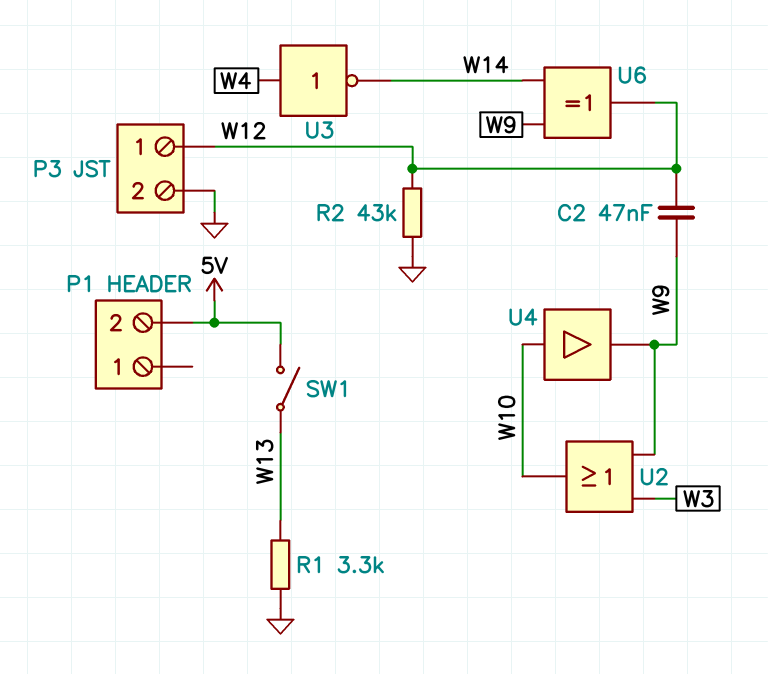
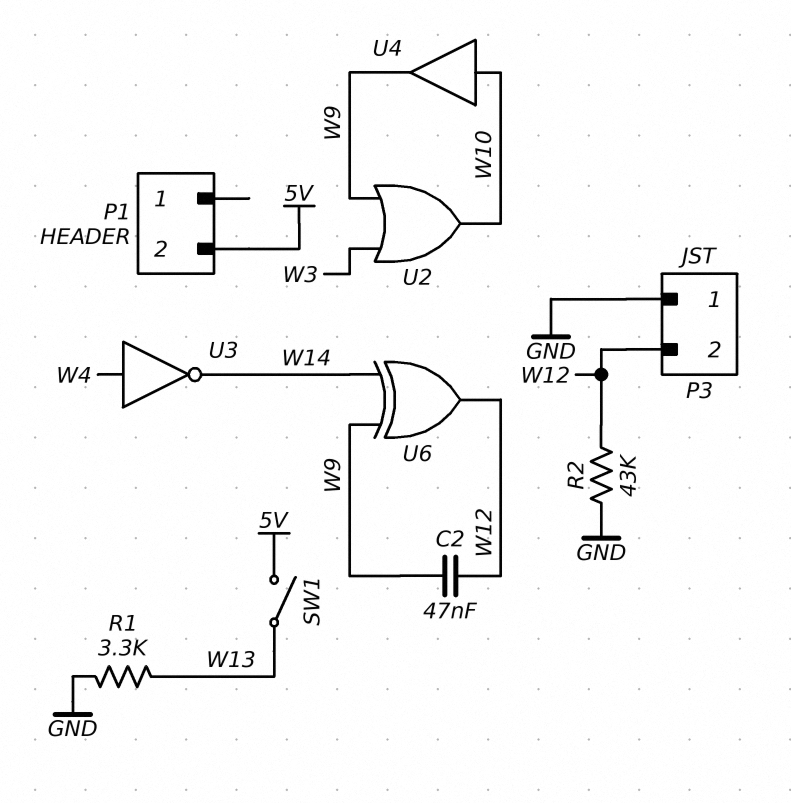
P3 pin 1: W12 -> GND
P3 pin 2: GND -> W12

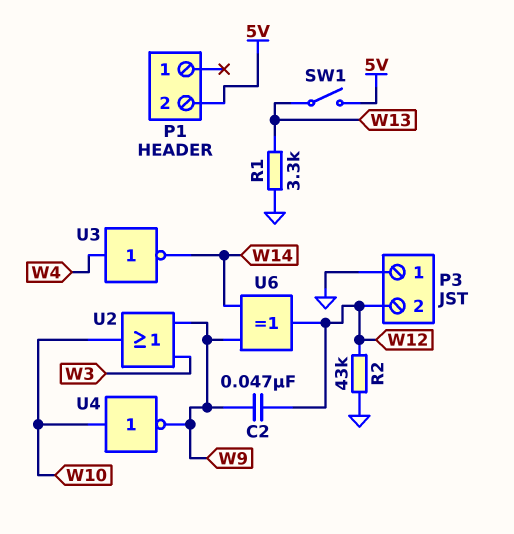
U4: buffer (in W10, out W9) -> NOT (in W10, out W9)

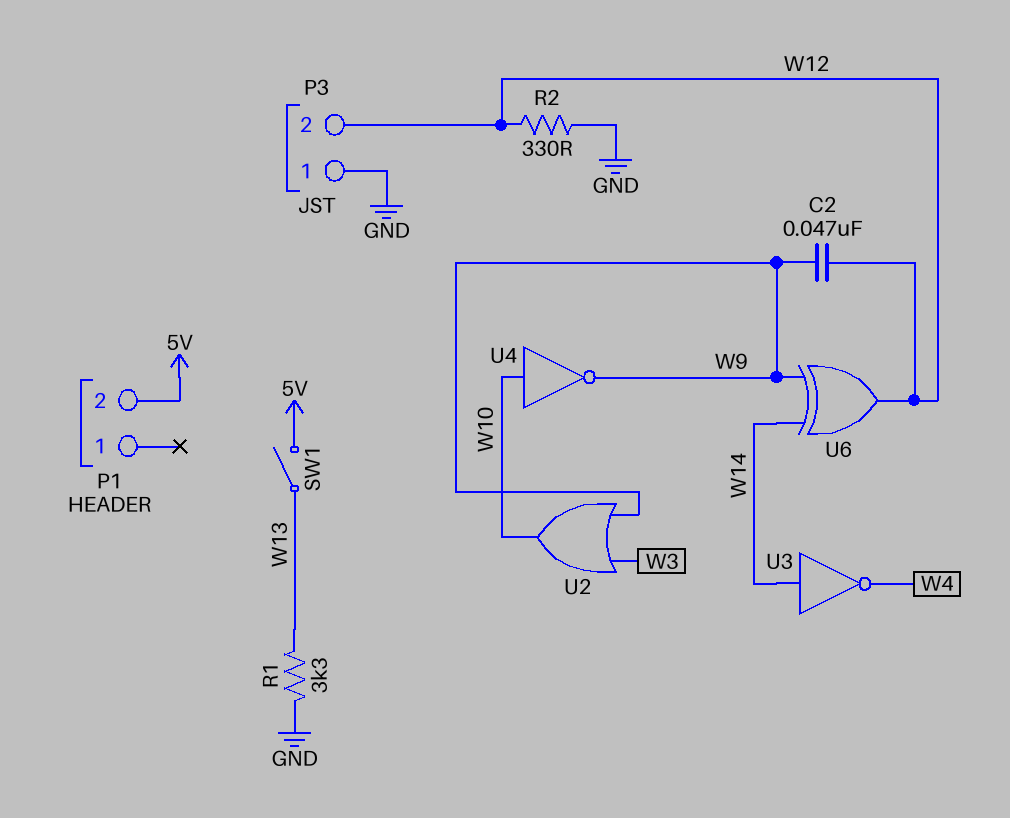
R2: 43k (GND, W12) -> 330 (GND, W12)
U3: NOT (in W4, out W14) -> NOT (in W14, out W4)

